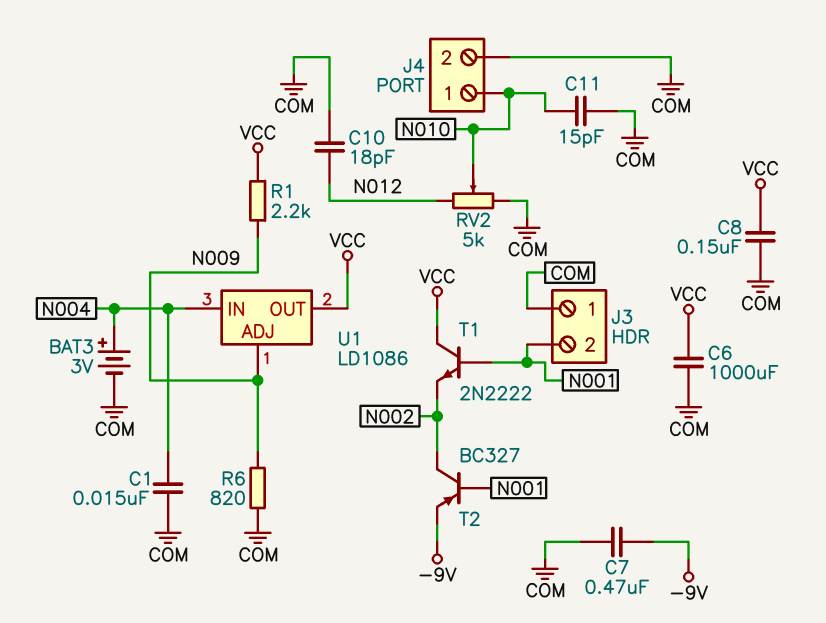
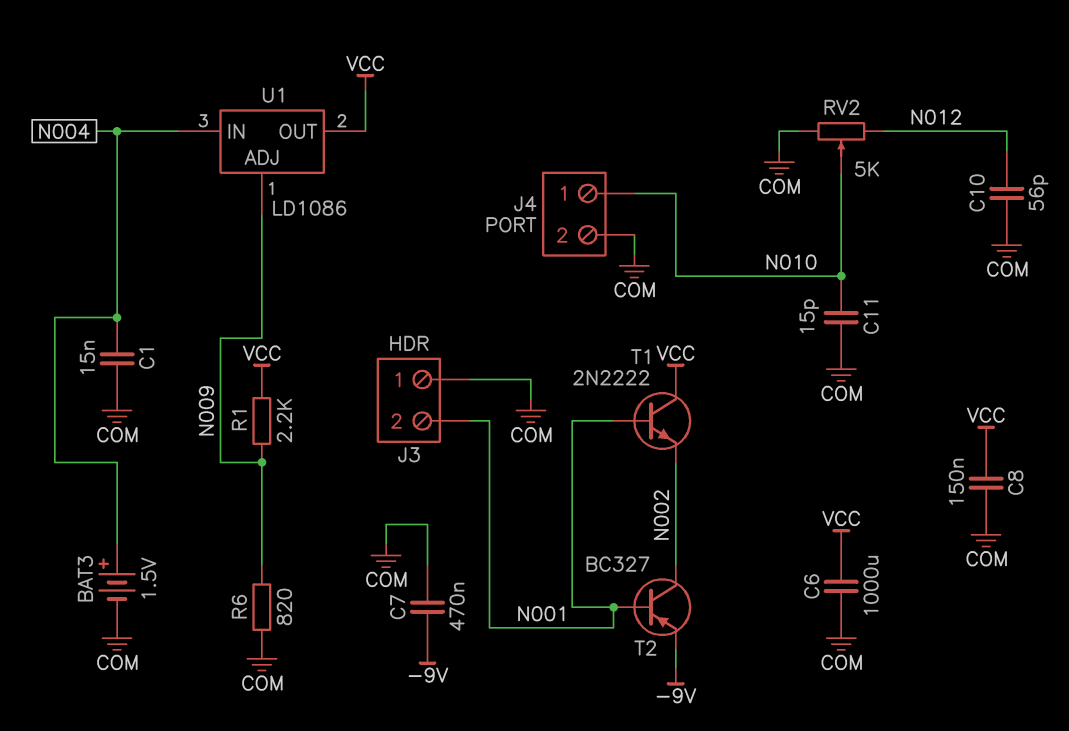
BAT3: 3V (plus N004, minus COM) -> 1.5V (plus N004, minus COM)
C10: 18pF (COM, N012) -> 56pF (COM, N012)

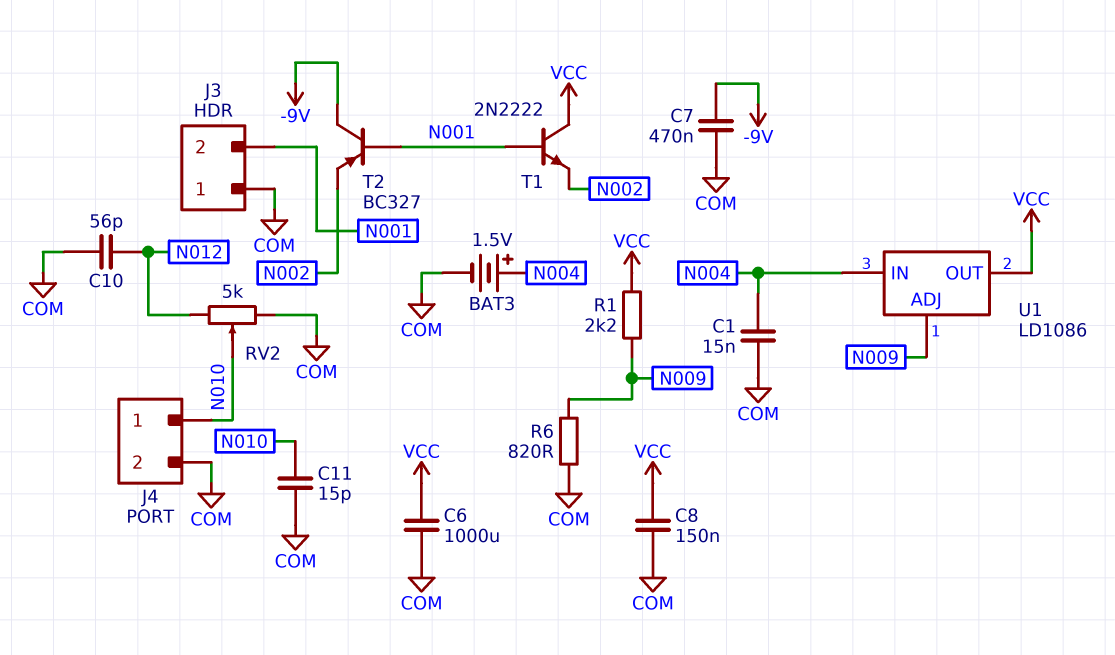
T2: PNP BC327 (B N001, C N002, E -9V) -> PNP BC327 (B N001, C -9V, E N002)

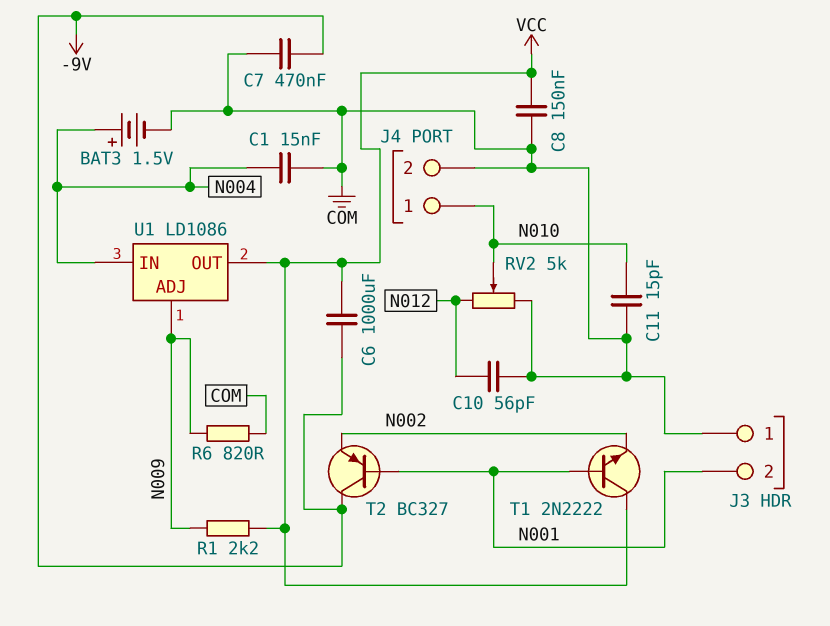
C6: 1000uF (COM, VCC) -> 1000uF (-9V, VCC)

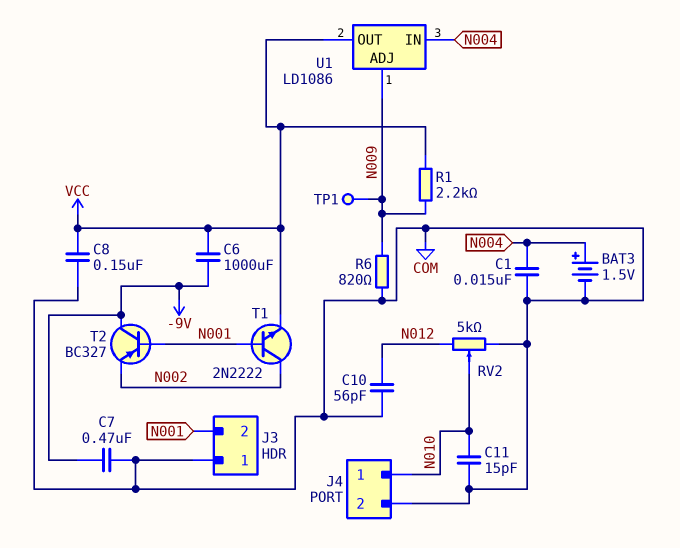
T1: NPN 2N2222 (B N001, C VCC, E N002) -> NPN 2N2222 (B N001, C N002, E VCC)
TP1: none -> test point (N009)

